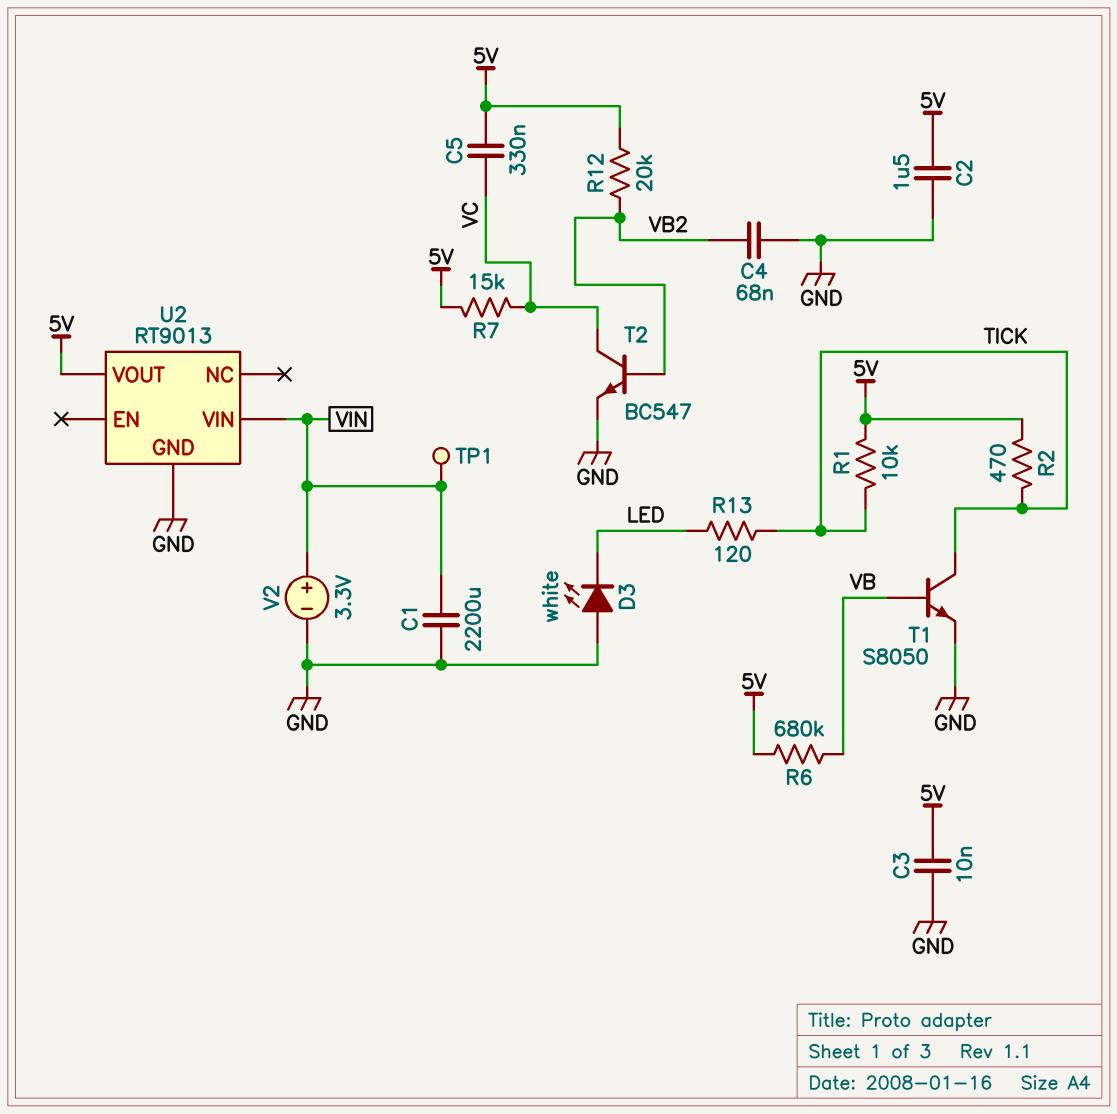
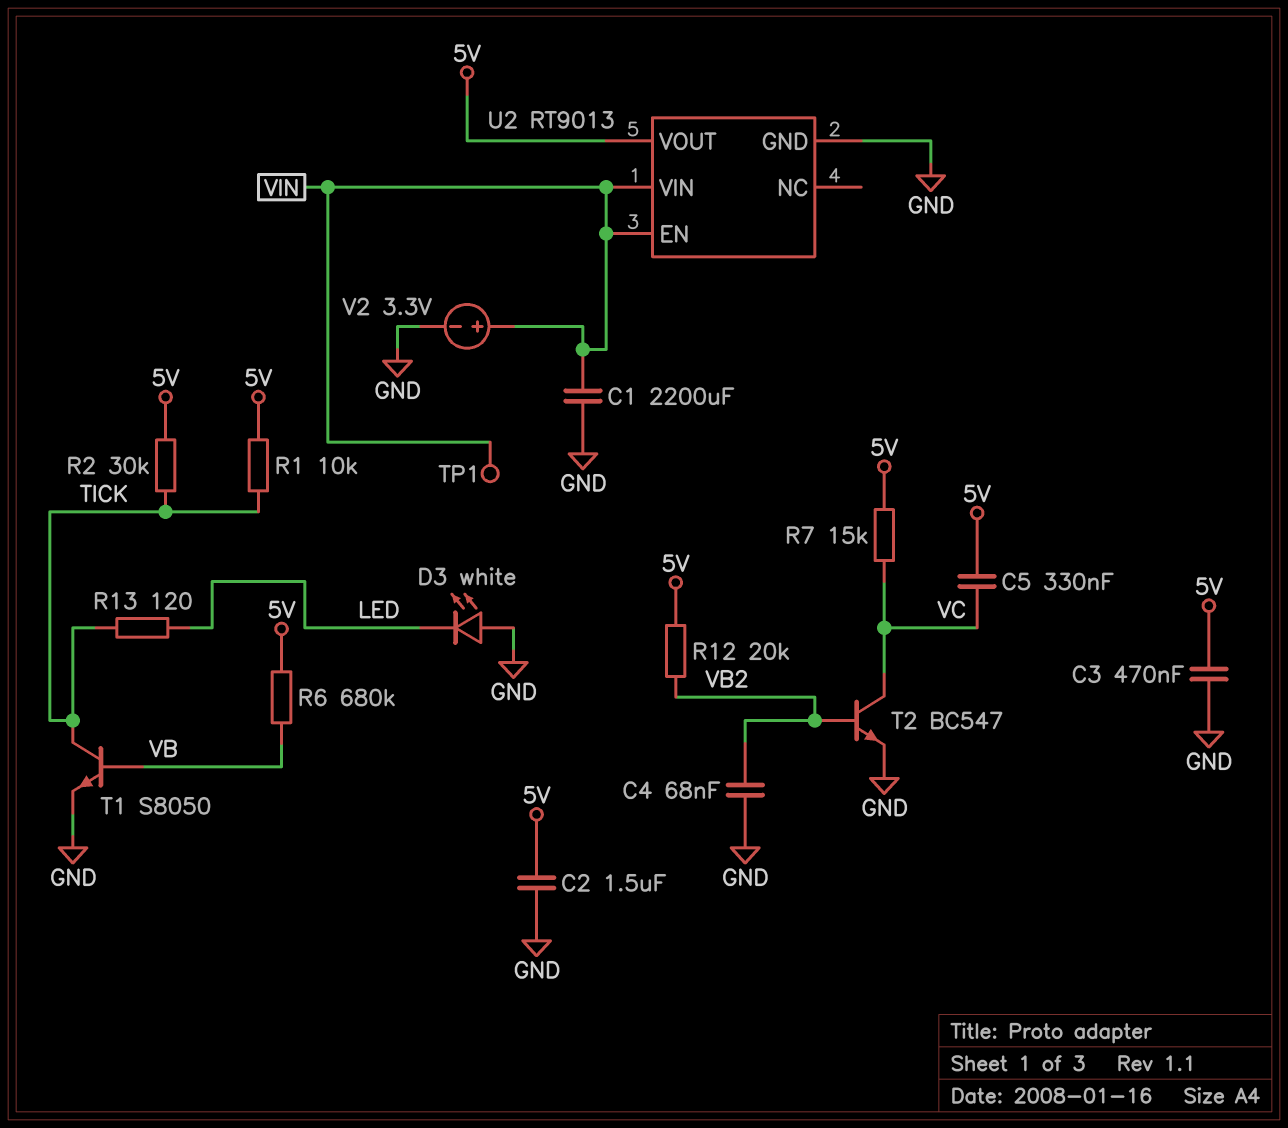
C3: 10nF (5V, GND) -> 470nF (5V, GND)
R2: 470 (5V, TICK) -> 30k (5V, TICK)
U2 pin EN: none -> VIN

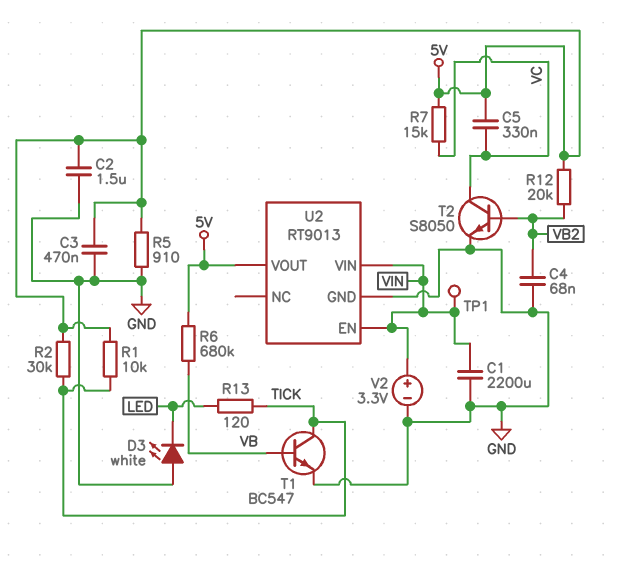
R5: none -> 910 (5V, GND)
T1: NPN S8050 (B VB, C TICK, E GND) -> NPN BC547 (B VB, C TICK, E GND)
T2: NPN BC547 (B VB2, C VC, E GND) -> NPN S8050 (B VB2, C VC, E GND)

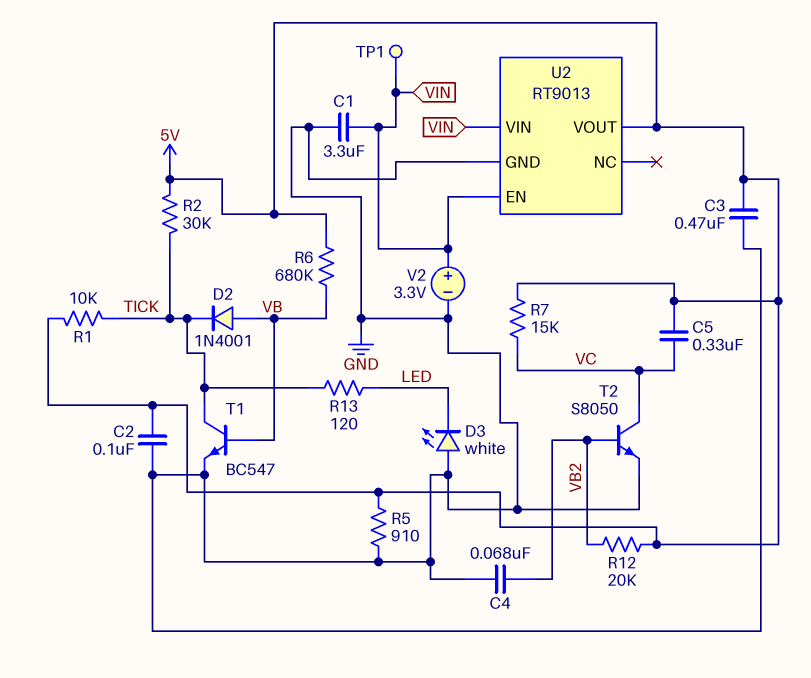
C1: 2200uF (GND, VIN) -> 3.3uF (GND, VIN)
C2: 1.5uF (5V, GND) -> 100nF (5V, GND)
D2: none -> diode 1N4001 (A VB, K TICK)

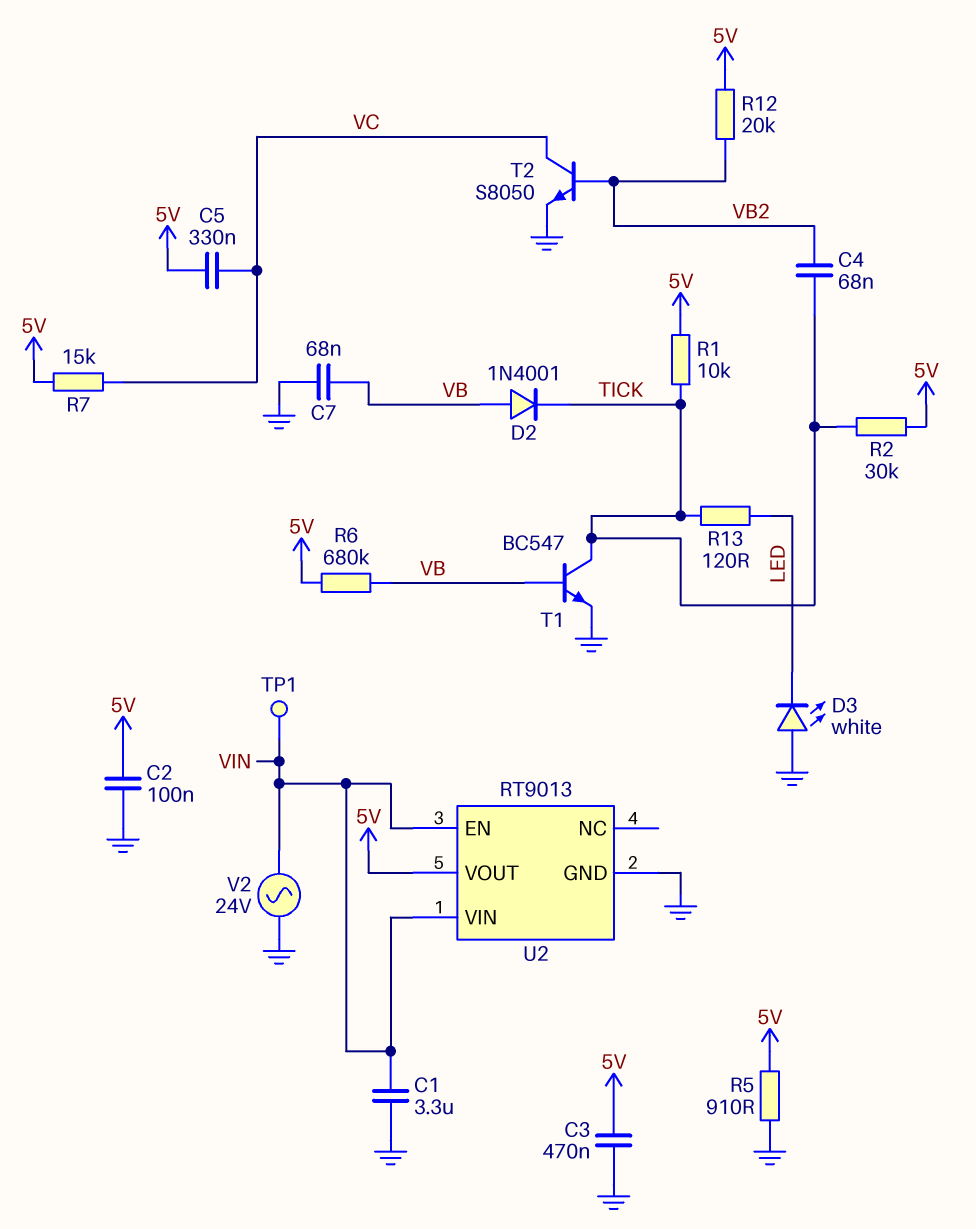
C4: 68nF (GND, VB2) -> 68nF (TICK, VB2)
C7: none -> 68nF (GND, VB)
V2: 3.3V (plus VIN, minus GND) -> AC 24V (GND, VIN)

